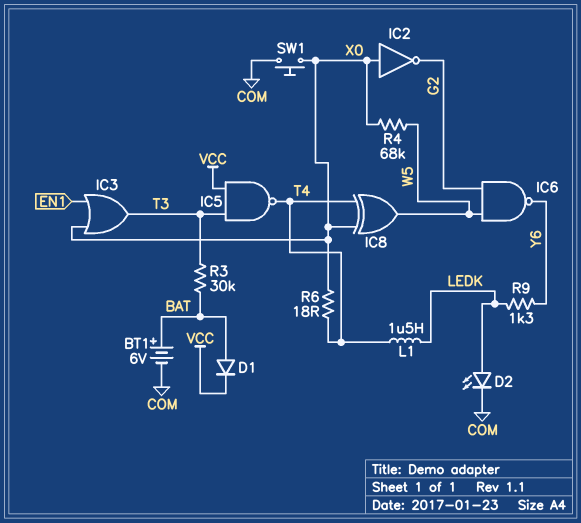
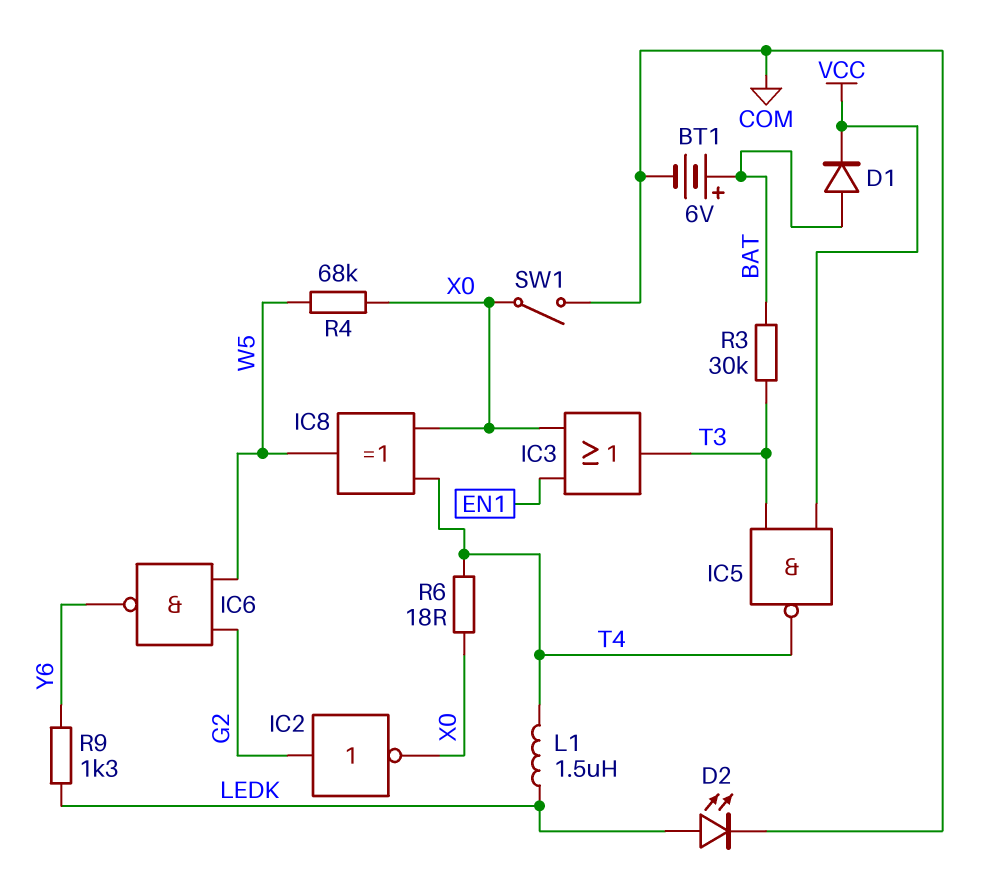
IC2: NOT (in X0, out G2) -> NOT (in G2, out X0)
SW1: button (COM, X0) -> switch (COM, X0)

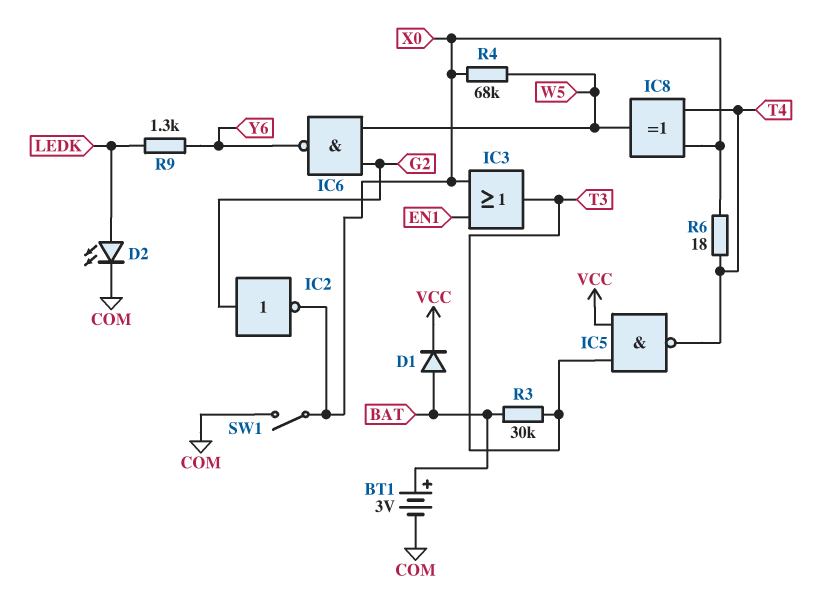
BT1: 6V (plus BAT, minus COM) -> 3V (plus BAT, minus COM)
L1: 1.5uH (LEDK, T4) -> none

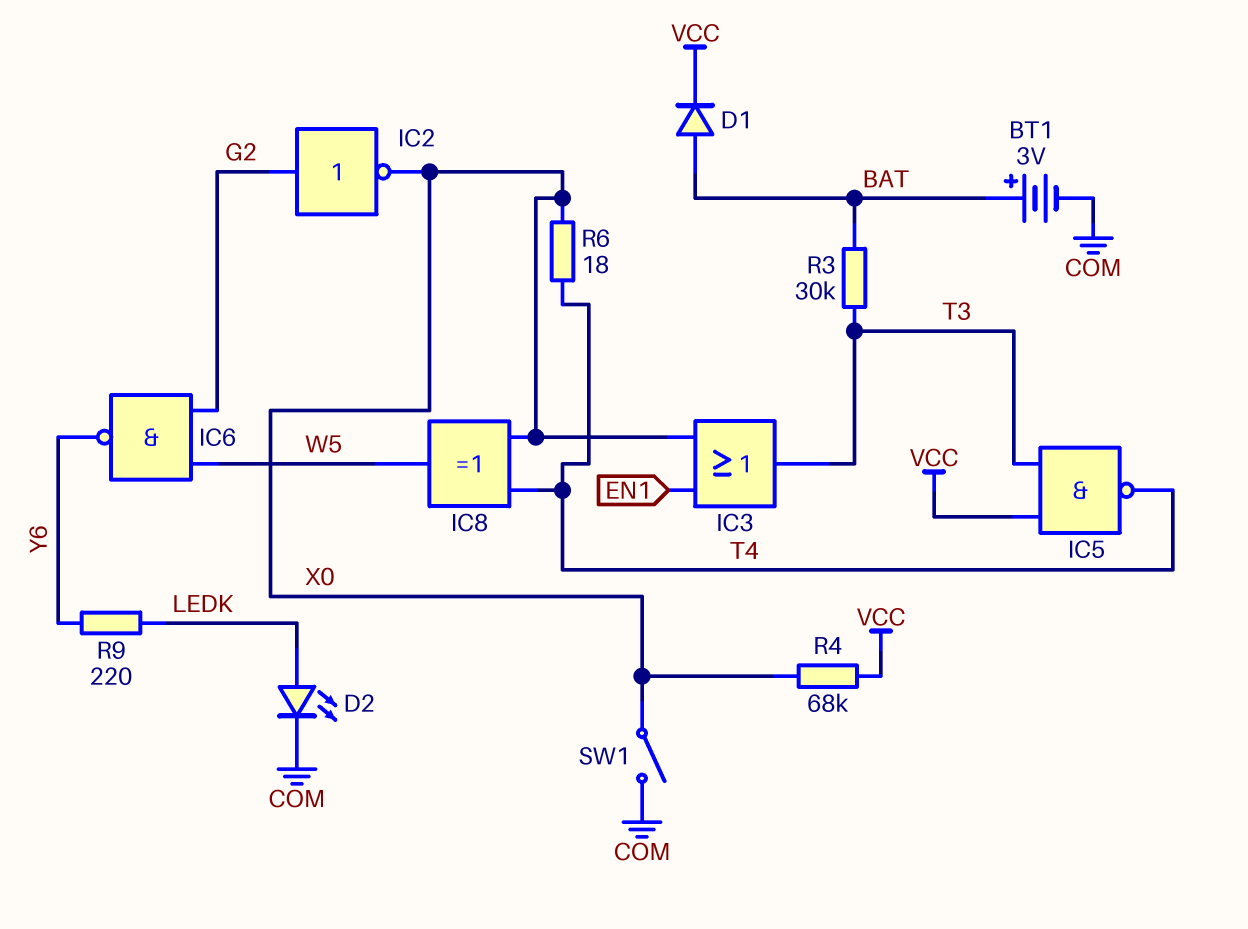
R4: 68k (W5, X0) -> 68k (VCC, X0)
R9: 1.3k (LEDK, Y6) -> 220 (LEDK, Y6)

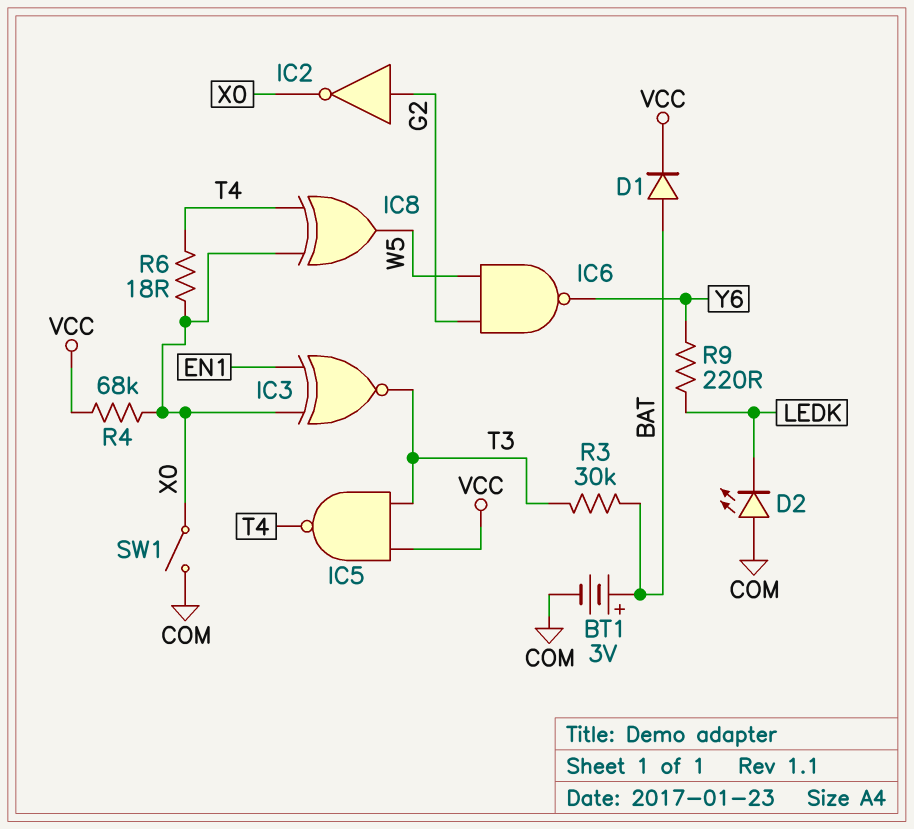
D2: LED (A LEDK, K COM) -> LED (A COM, K LEDK)
IC3: OR (in EN1, in X0, out T3) -> XNOR (in EN1, in X0, out T3)

